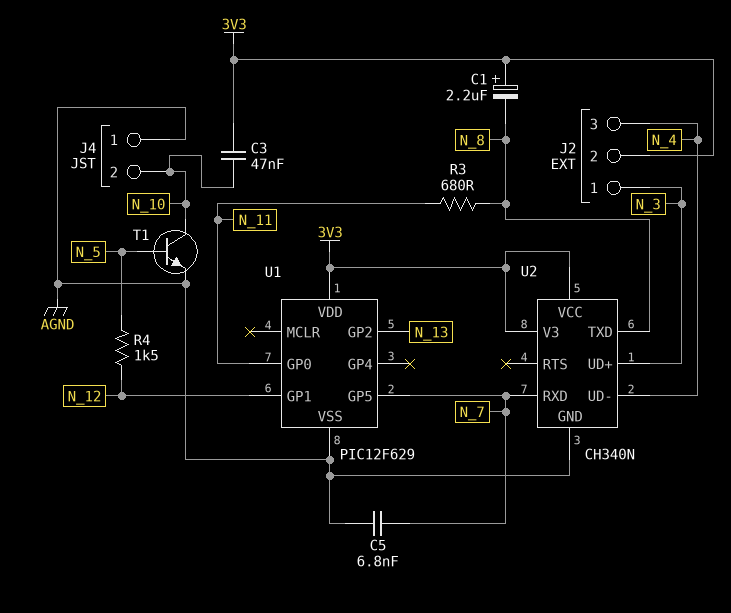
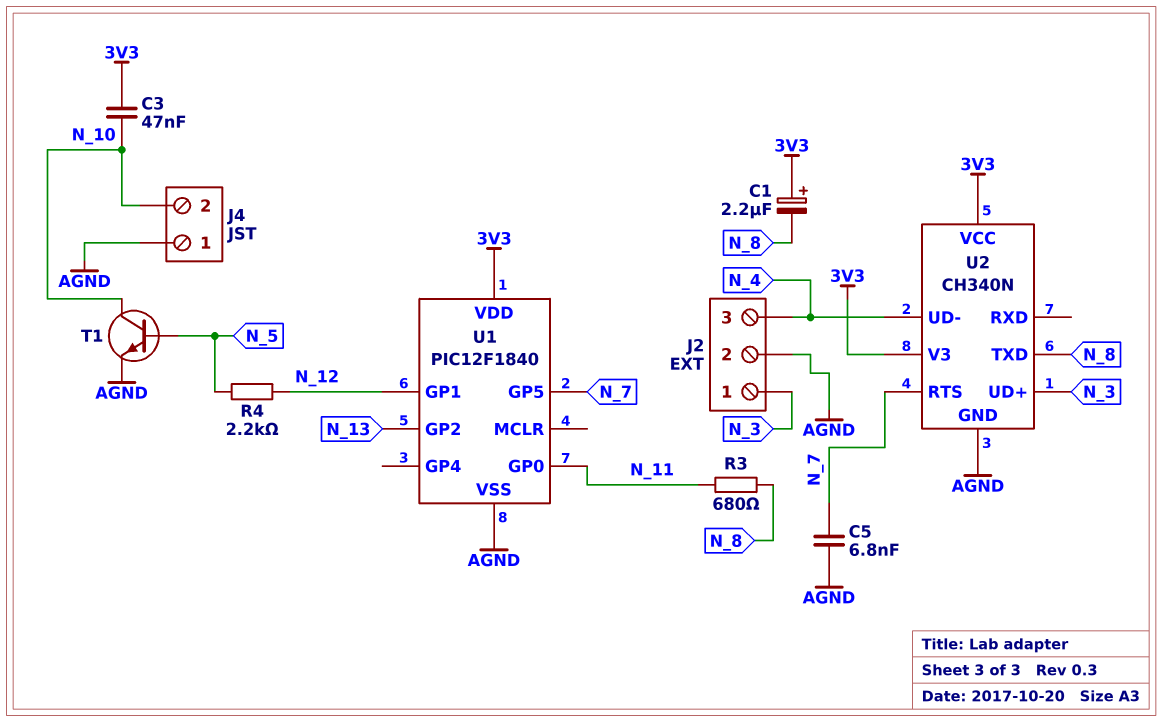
J2 pin 2: 3V3 -> AGND
R4: 1.5k (N_5, N_12) -> 2.2k (N_5, N_12)
U1: PIC12F629 -> PIC12F1840
U2 pin RTS: none -> N_7
U2 pin RXD: N_7 -> none

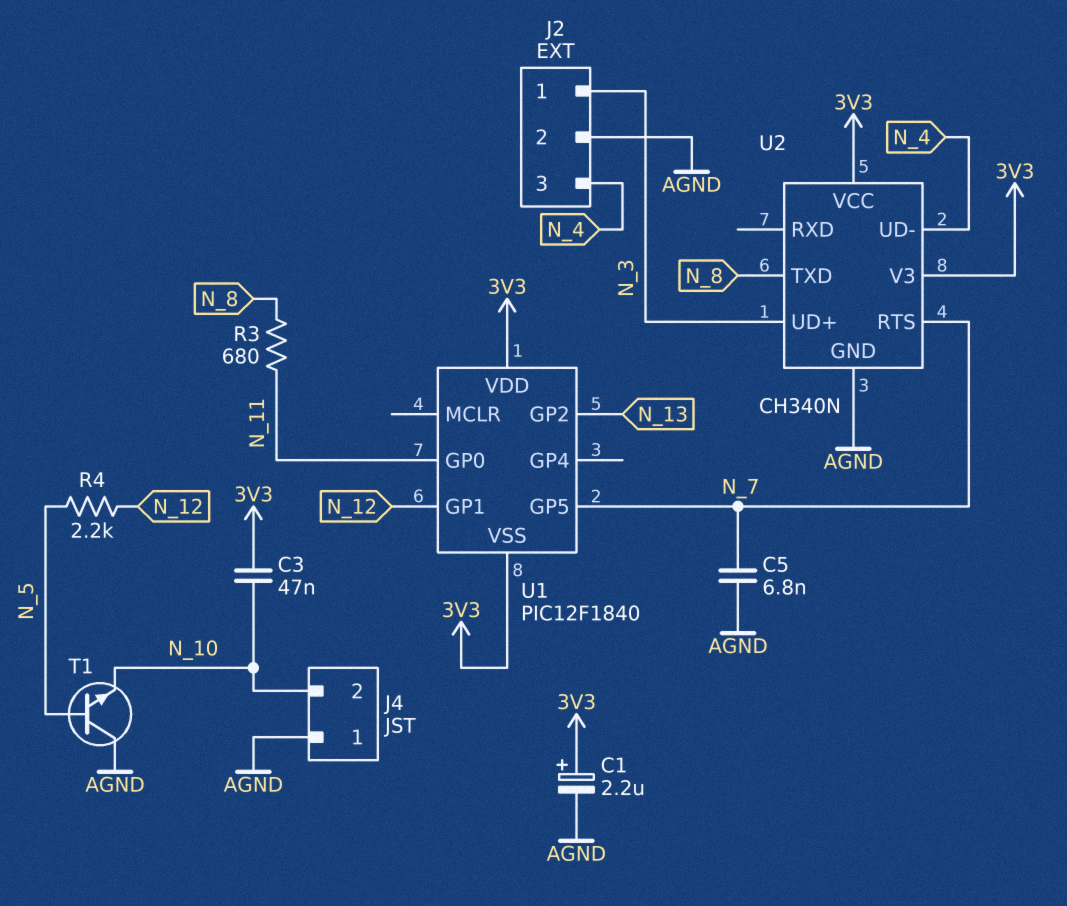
C1: 2.2uF (plus 3V3, minus N_8) -> 2.2uF (plus 3V3, minus AGND)
T1: NPN (B N_5, C N_10, E AGND) -> NPN (B N_5, C AGND, E N_10)
U1 pin VSS: AGND -> 3V3

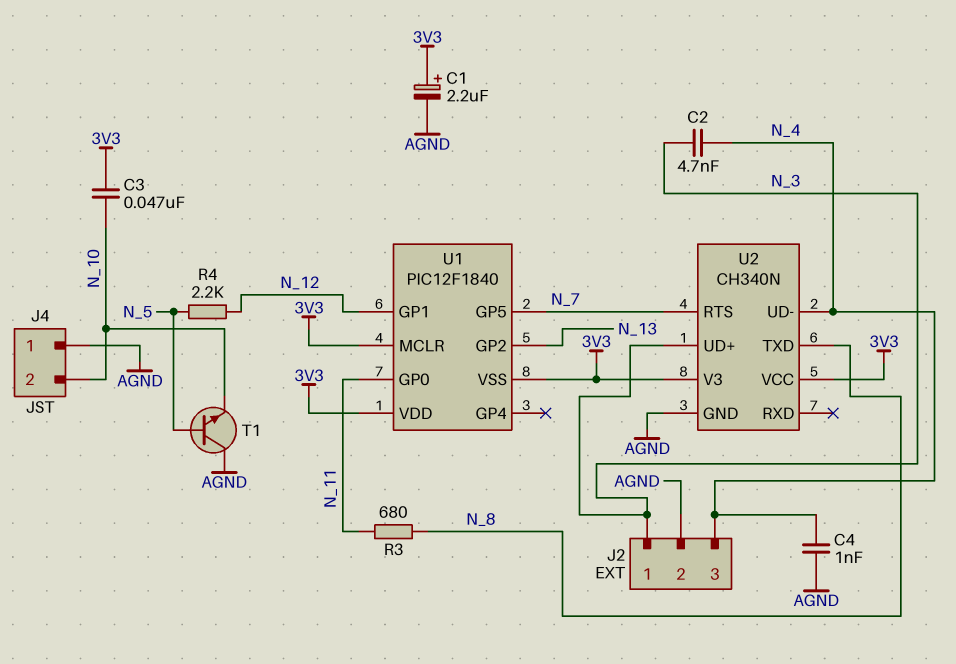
C2: none -> 4.7nF (N_3, N_4)
C4: none -> 1nF (AGND, N_4)
C5: 6.8nF (AGND, N_7) -> none
U1 pin MCLR: none -> 3V3

